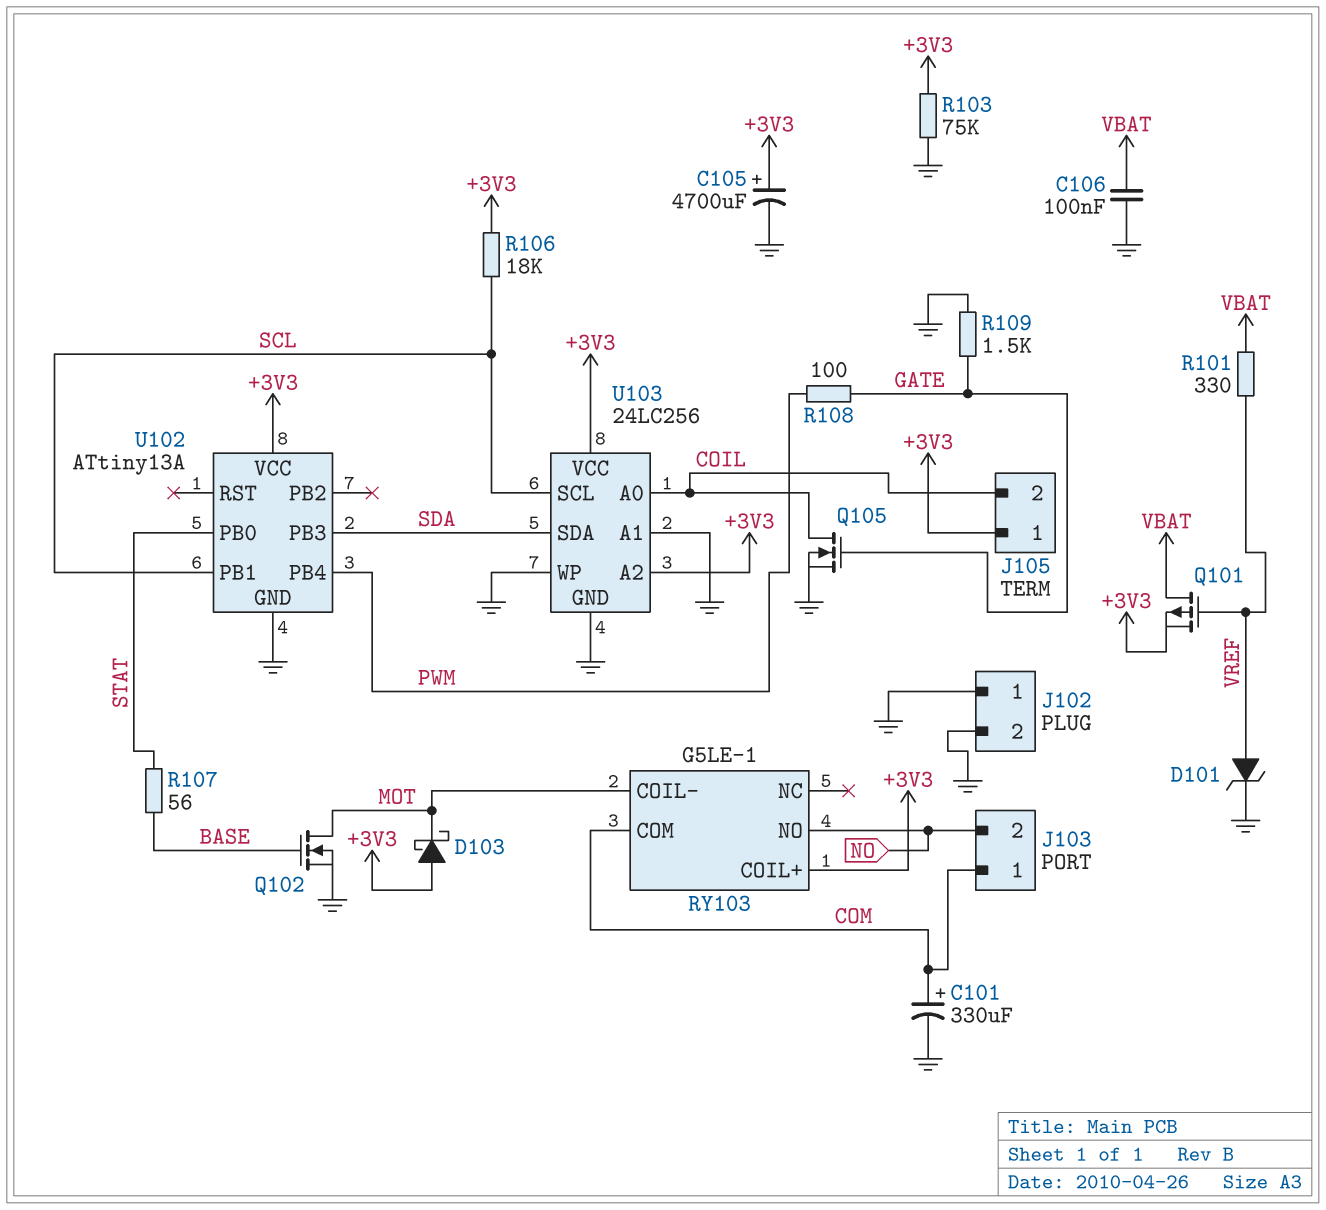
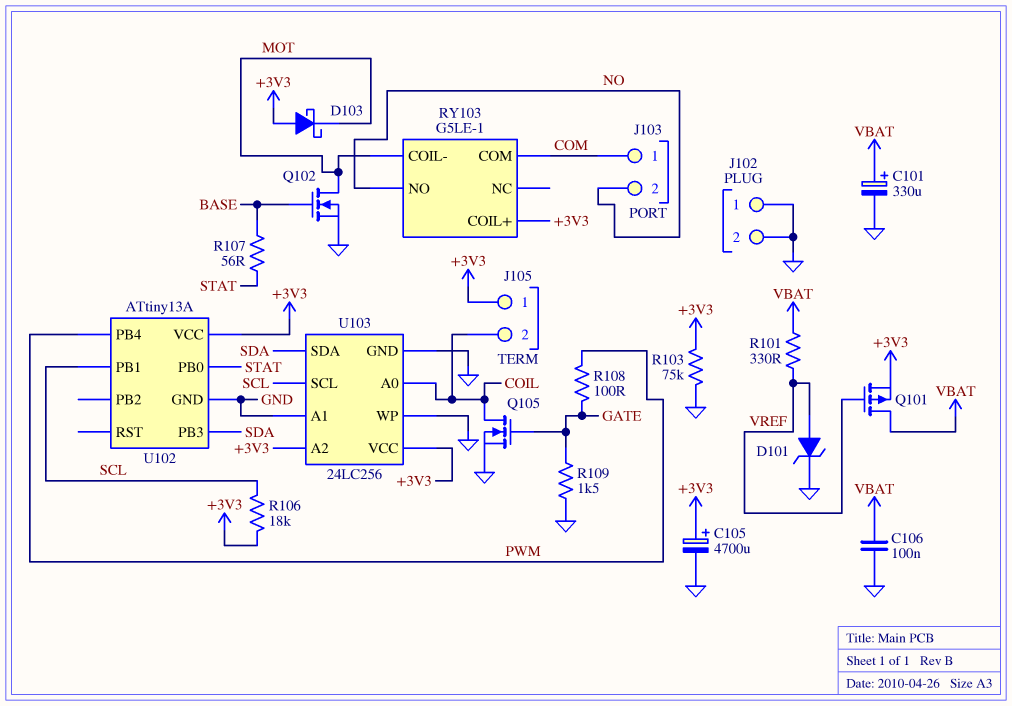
C101: 330uF (plus COM, minus GND) -> 330uF (plus VBAT, minus GND)

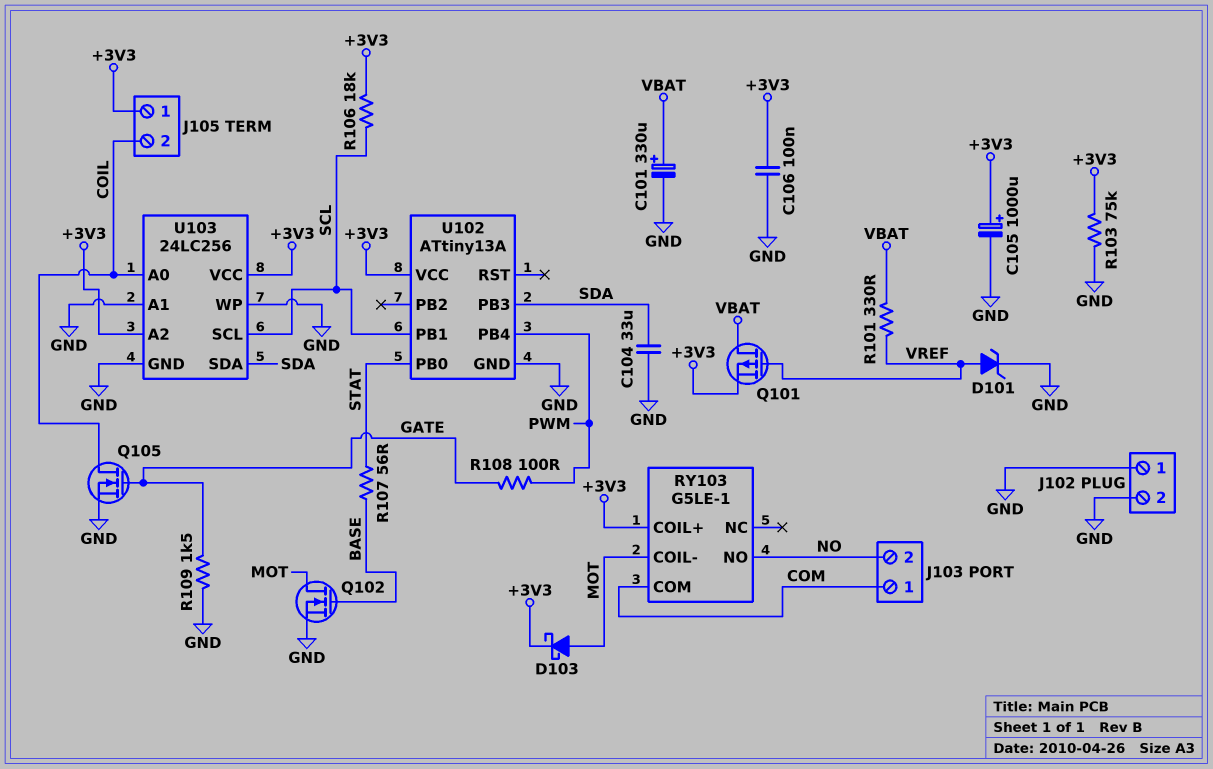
C104: none -> 33uF (GND, SDA)
C105: 4700uF (plus +3V3, minus GND) -> 1000uF (plus +3V3, minus GND)
C106: 100nF (GND, VBAT) -> 100nF (+3V3, GND)
D103: schottky (A +3V3, K MOT) -> schottky (A MOT, K +3V3)

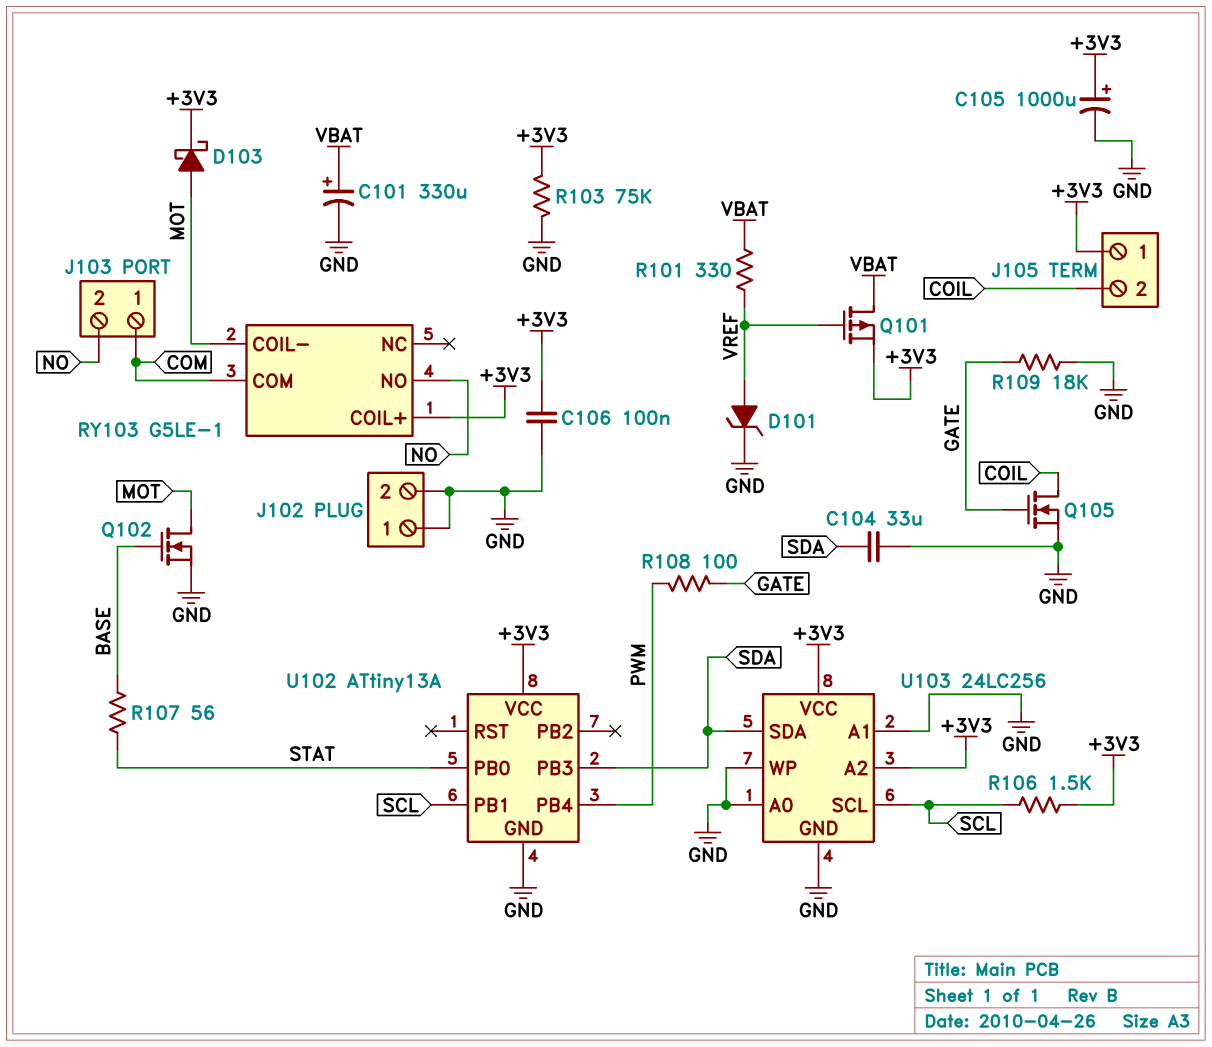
R106: 18k (+3V3, SCL) -> 1.5k (+3V3, SCL)
R109: 1.5k (GATE, GND) -> 18k (GATE, GND)
U103 pin A0: COIL -> GND

